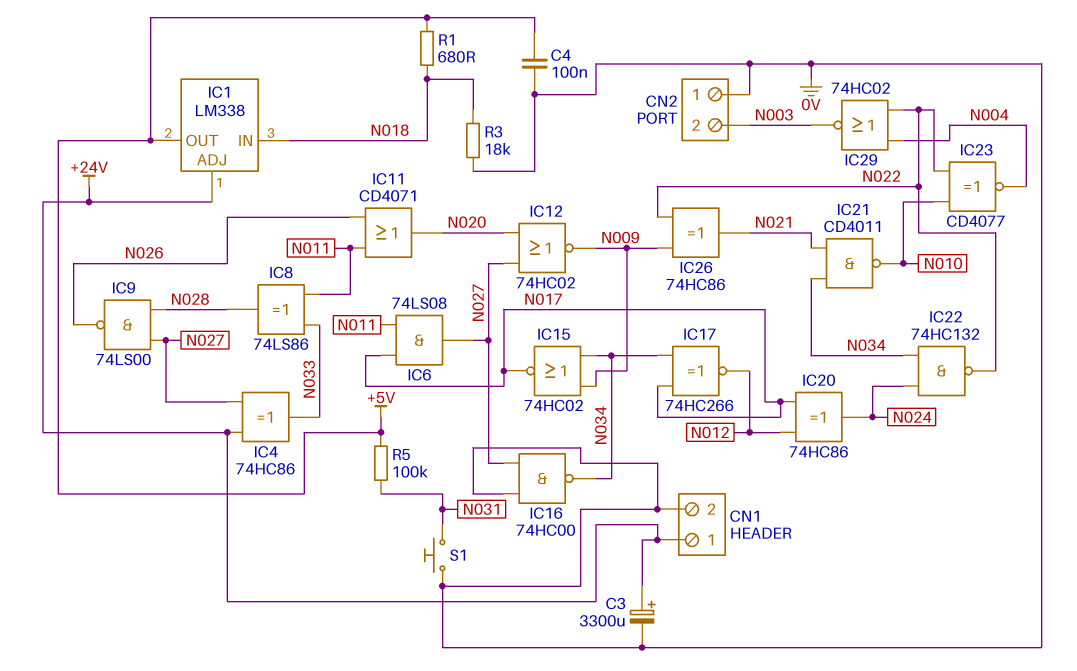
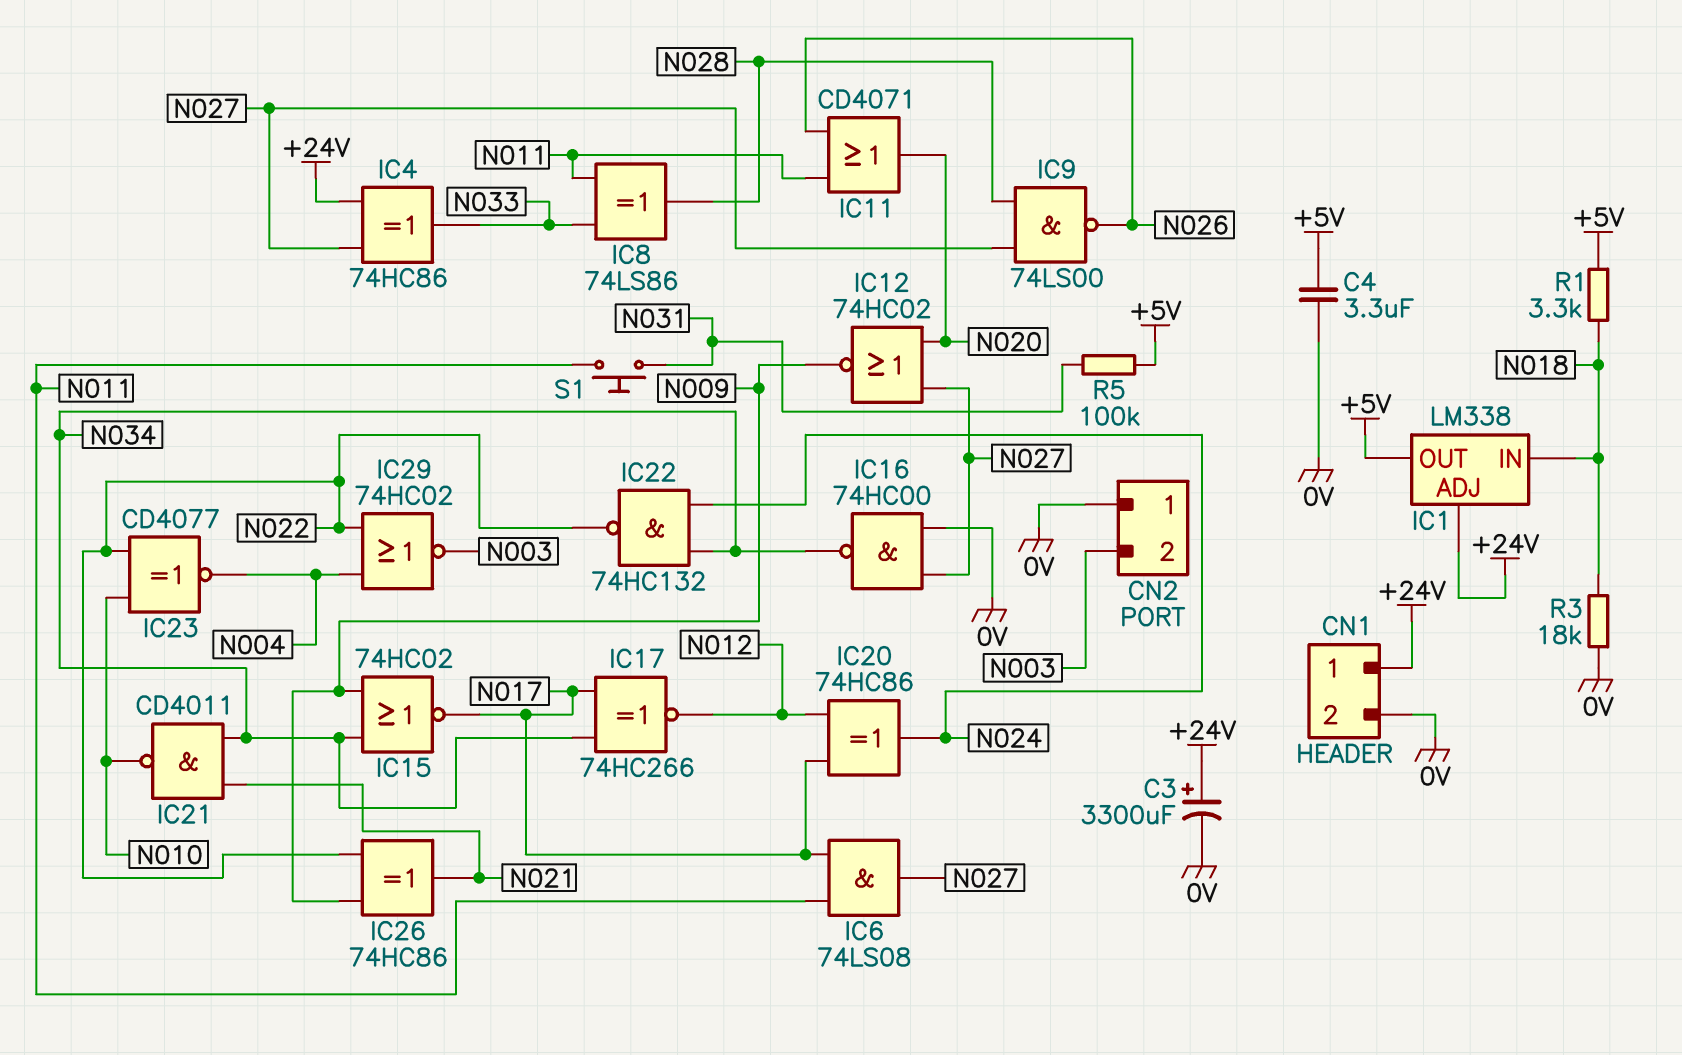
C4: 100nF (+5V, 0V) -> 3.3uF (+5V, 0V)
R1: 680 (+5V, N018) -> 3.3k (+5V, N018)
S1: button (0V, N031) -> button (N011, N031)

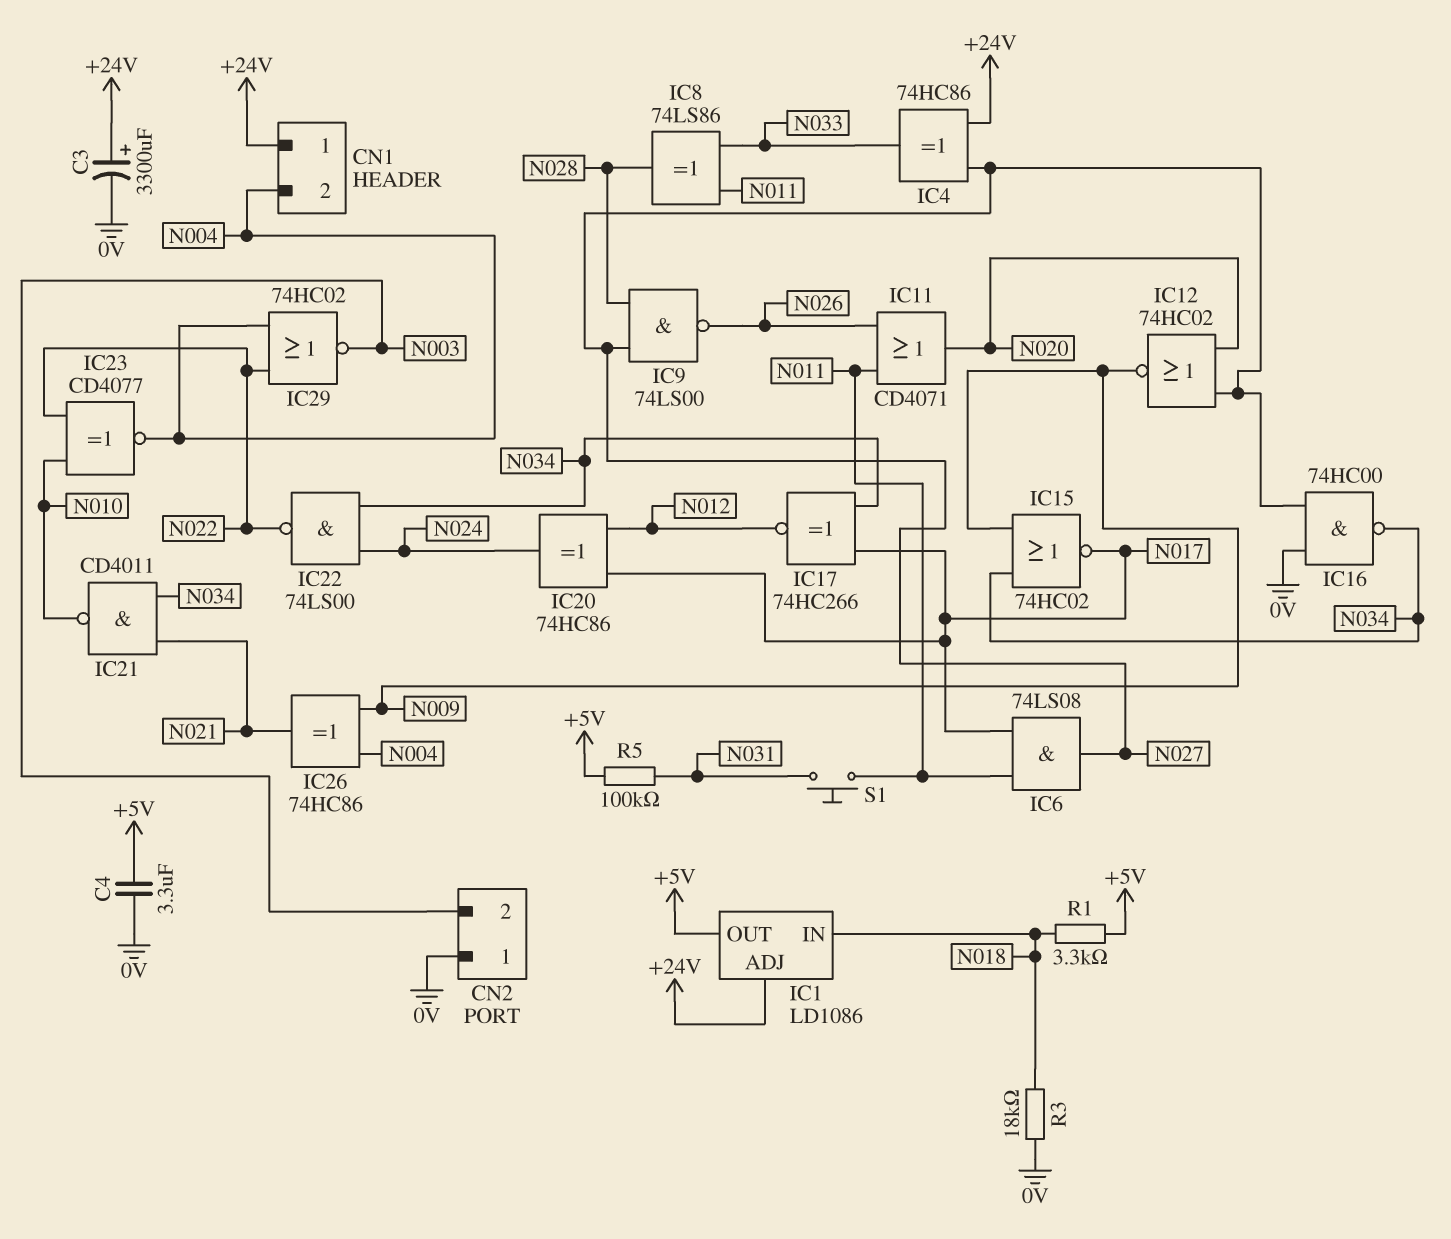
CN1 pin 2: 0V -> N004
IC1: LM338 -> LD1086
IC22: NAND 74HC132 (in N024, in N034, out N022) -> NAND 74LS00 (in N024, in N034, out N022)
IC26: XOR 74HC86 (in N009, in N022, out N021) -> XOR 74HC86 (in N004, in N009, out N021)

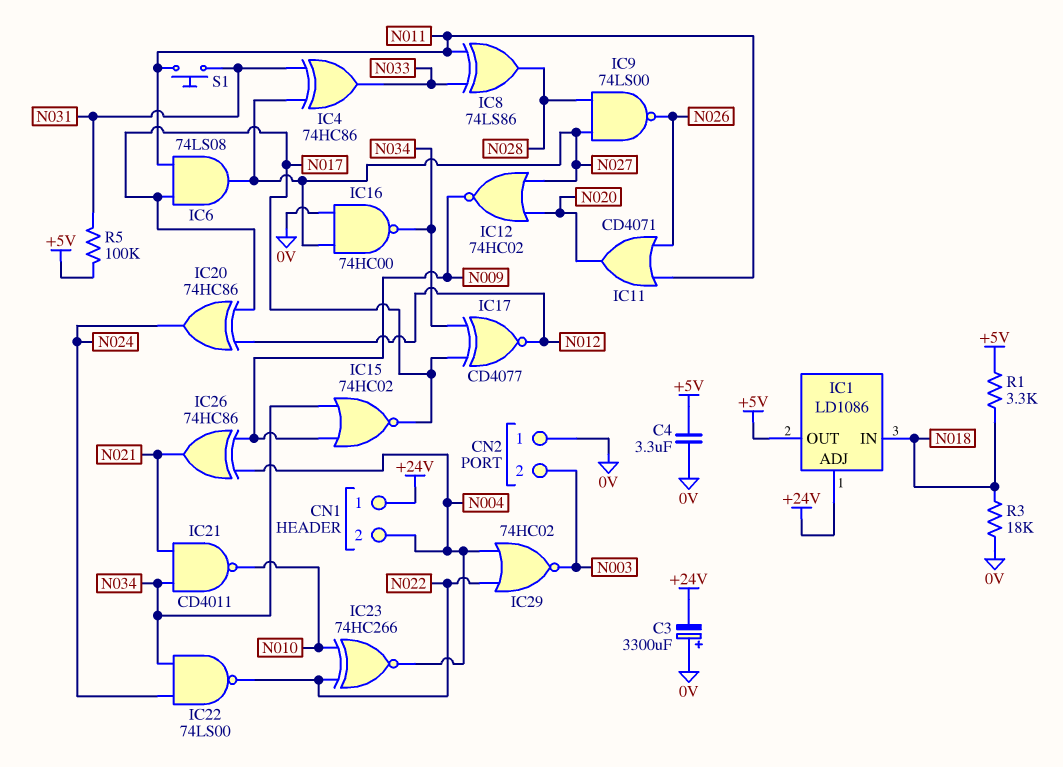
C3: 3300uF (plus +24V, minus 0V) -> 3300uF (plus 0V, minus +24V)
IC4: XOR 74HC86 (in +24V, in N027, out N033) -> XOR 74HC86 (in N027, in N031, out N033)
IC17: XNOR 74HC266 (in N017, in N034, out N012) -> XNOR CD4077 (in N017, in N034, out N012)
IC23: XNOR CD4077 (in N010, in N022, out N004) -> XNOR 74HC266 (in N010, in N022, out N004)

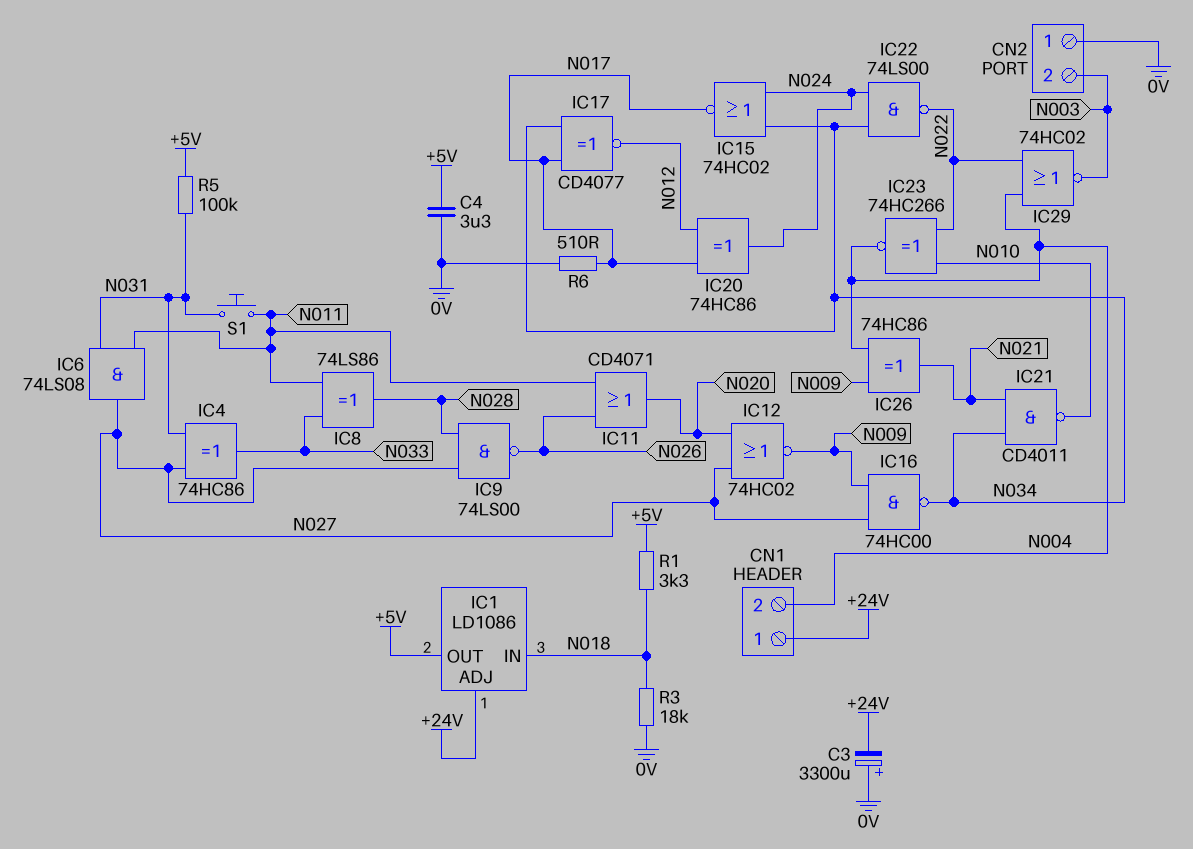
IC6: AND 74LS08 (in N011, in N017, out N027) -> AND 74LS08 (in N011, in N031, out N027)
IC15: NOR 74HC02 (in N009, in N034, out N017) -> NOR 74HC02 (in N024, in N034, out N017)
IC16: NAND 74HC00 (in 0V, in N027, out N034) -> NAND 74HC00 (in N009, in N027, out N034)
R6: none -> 510 (0V, N017)

